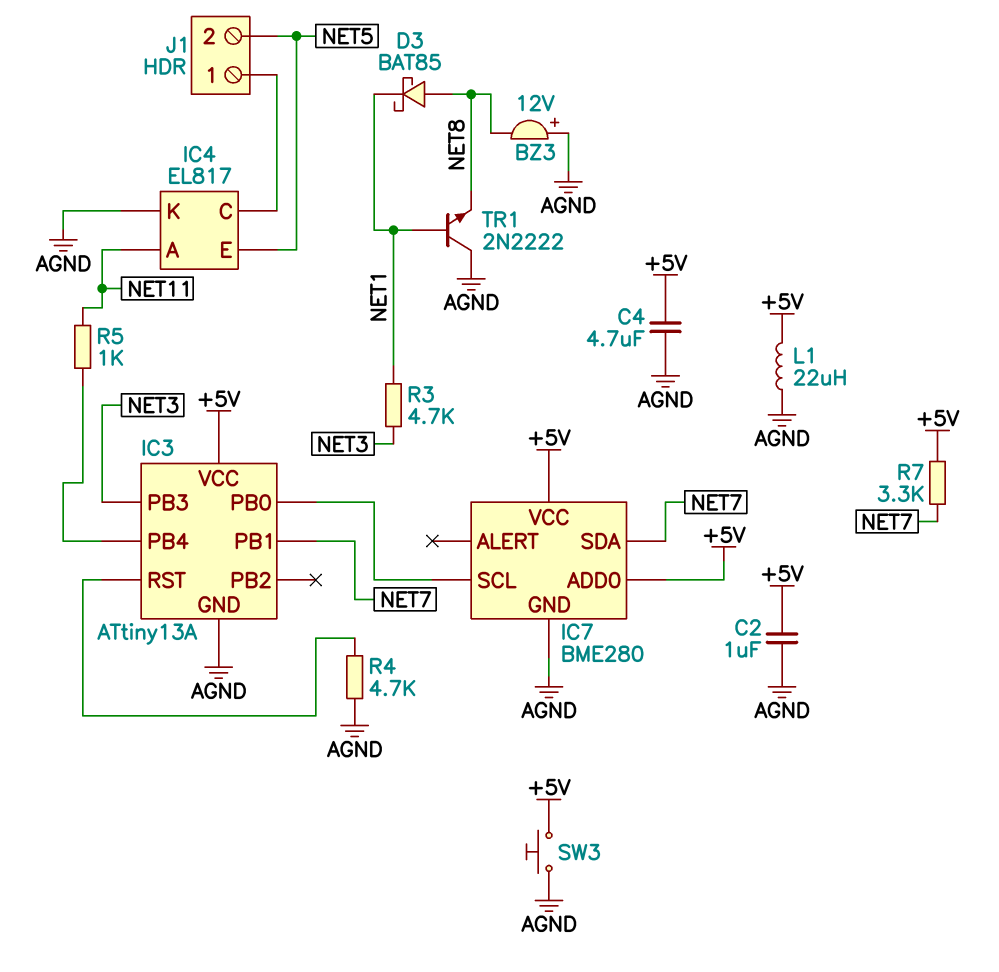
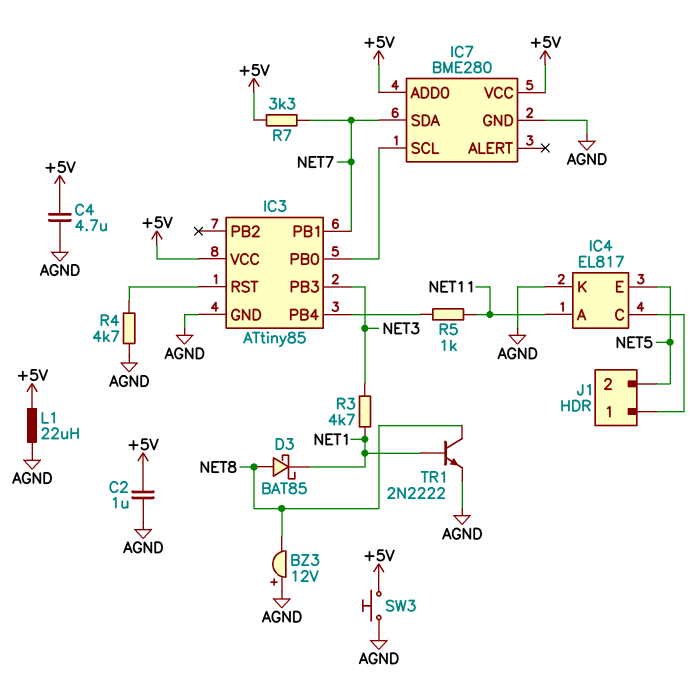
IC3: ATtiny13A -> ATtiny85
TR1: NPN 2N2222 (B NET1, C AGND, E NET8) -> NPN 2N2222 (B NET1, C NET8, E AGND)

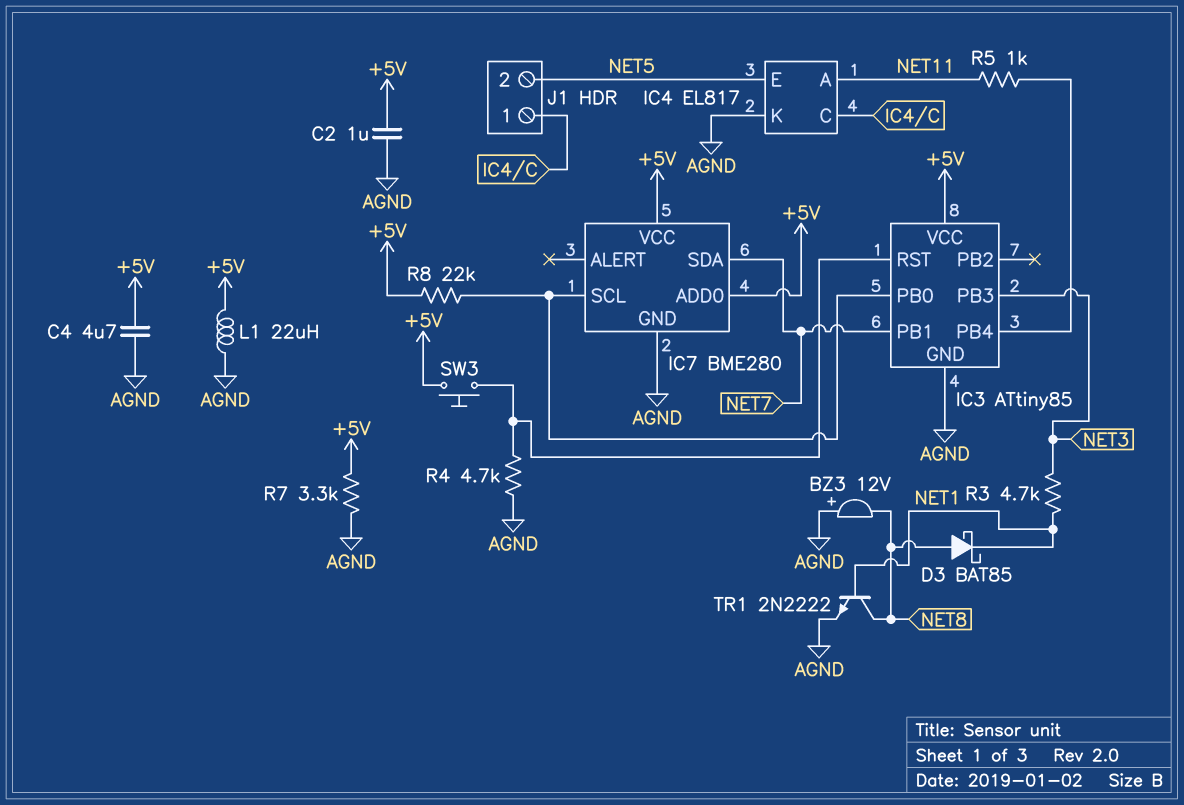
R7: 3.3k (+5V, NET7) -> 3.3k (+5V, AGND)
R8: none -> 22k (+5V, IC3/PB0)
SW3: button (+5V, AGND) -> button (+5V, IC3/RST)

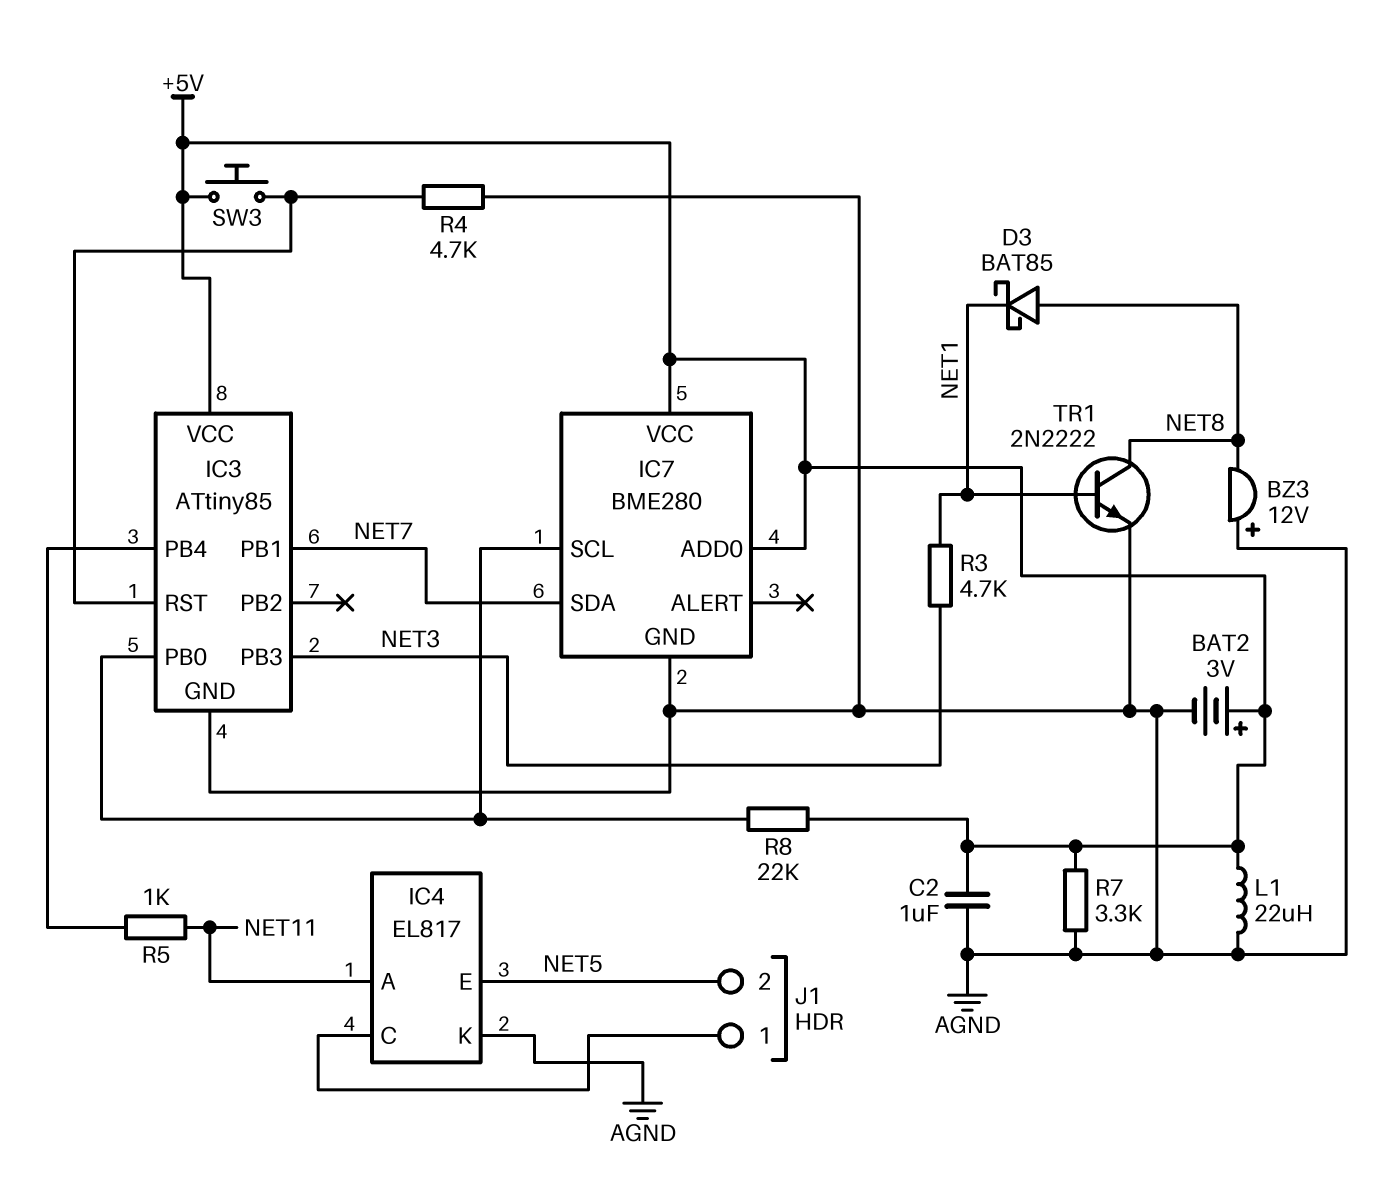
BAT2: none -> 3V (plus +5V, minus AGND)
C4: 4.7uF (+5V, AGND) -> none

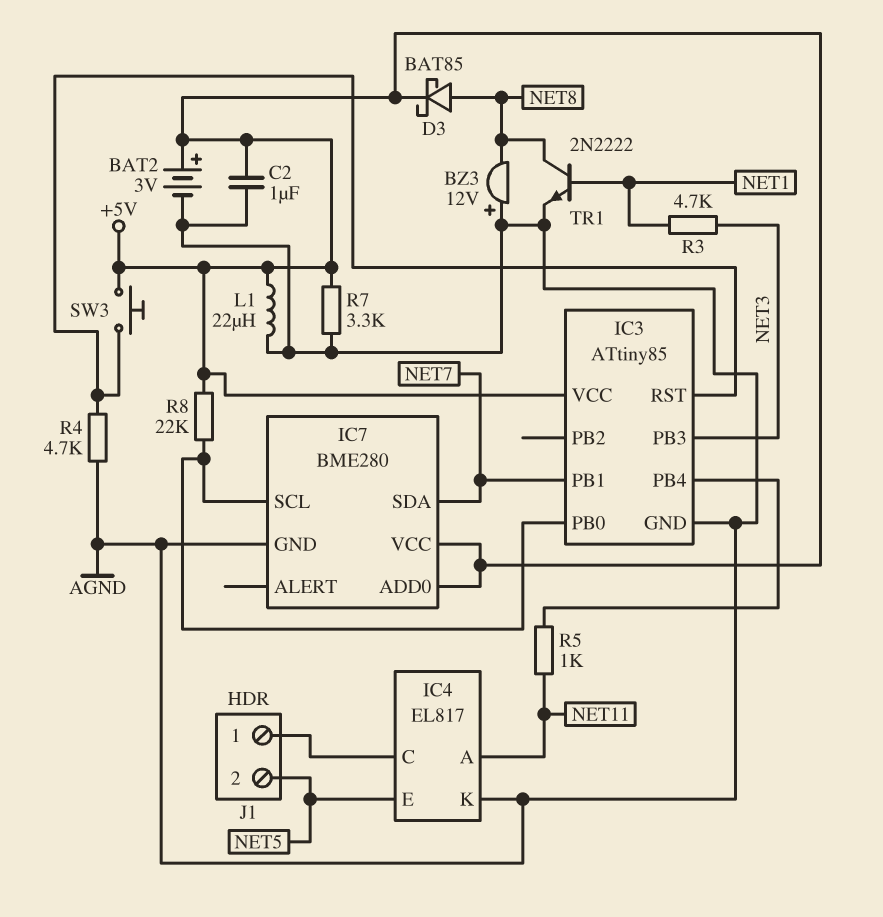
D3: schottky BAT85 (A NET8, K NET1) -> schottky BAT85 (A NET8, K +5V)

